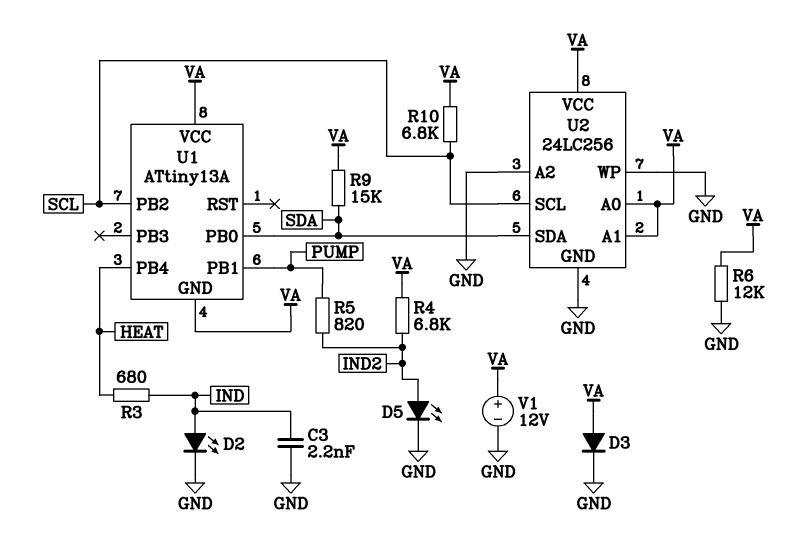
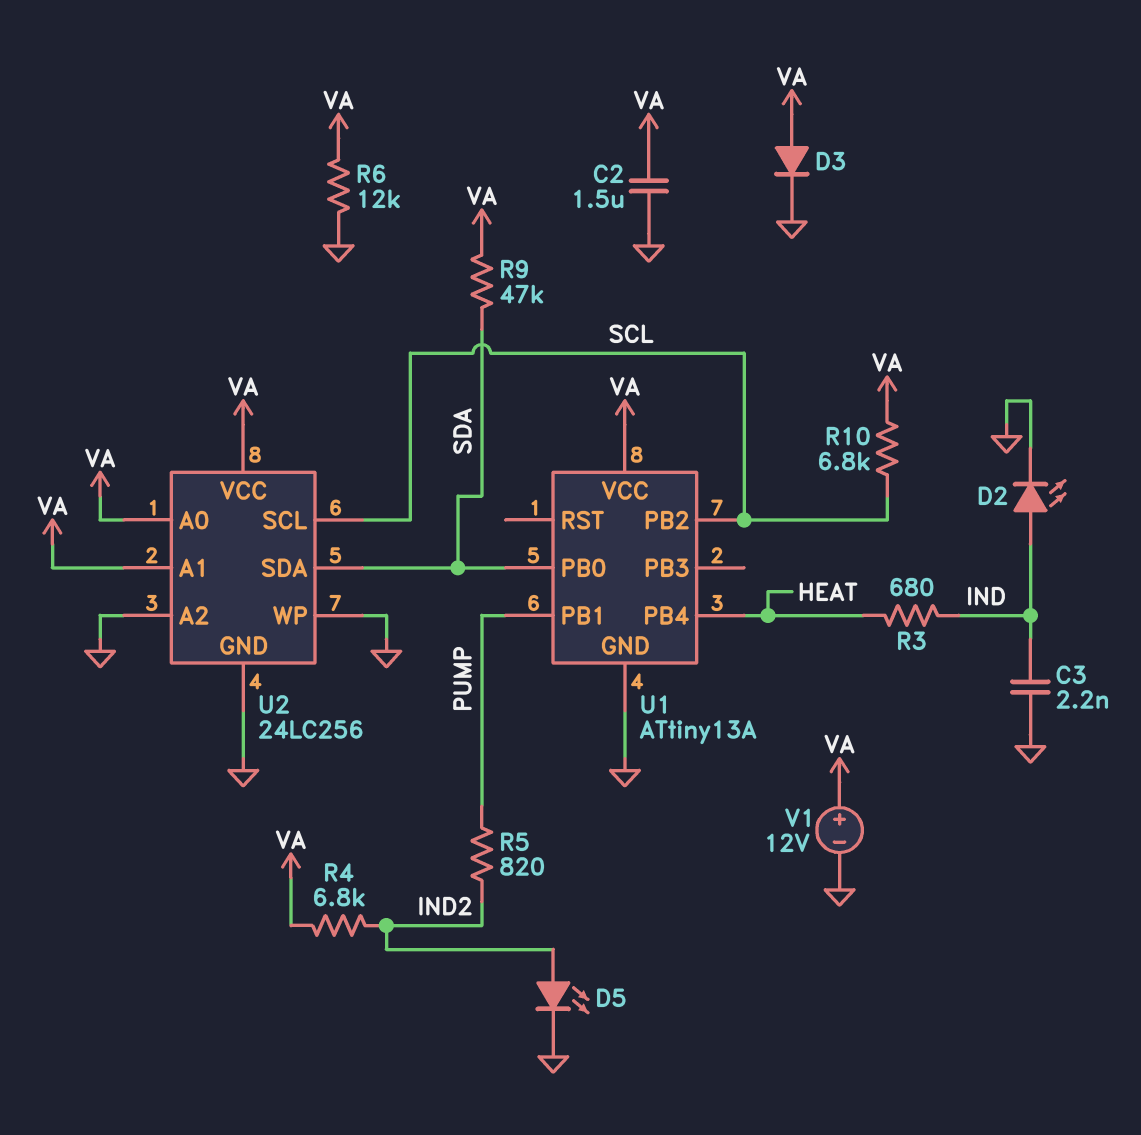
C2: none -> 1.5uF (GND, VA)
R9: 15k (SDA, VA) -> 47k (SDA, VA)
U1 pin GND: VA -> GND

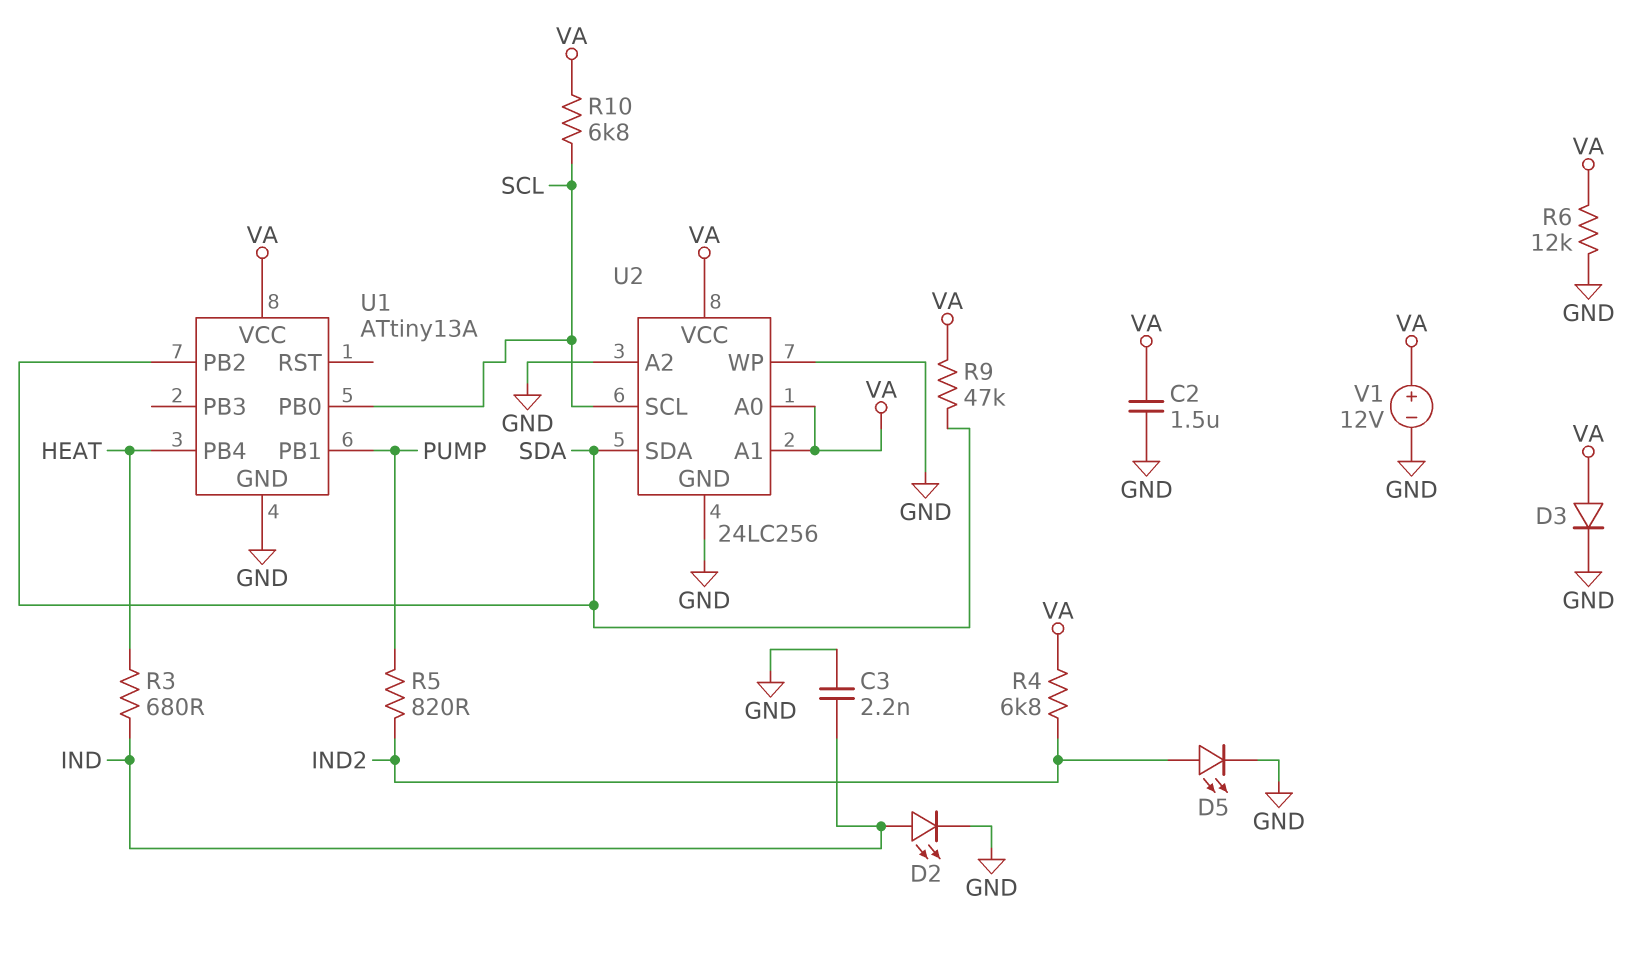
U1 pin PB0: SDA -> SCL
U1 pin PB2: SCL -> SDA

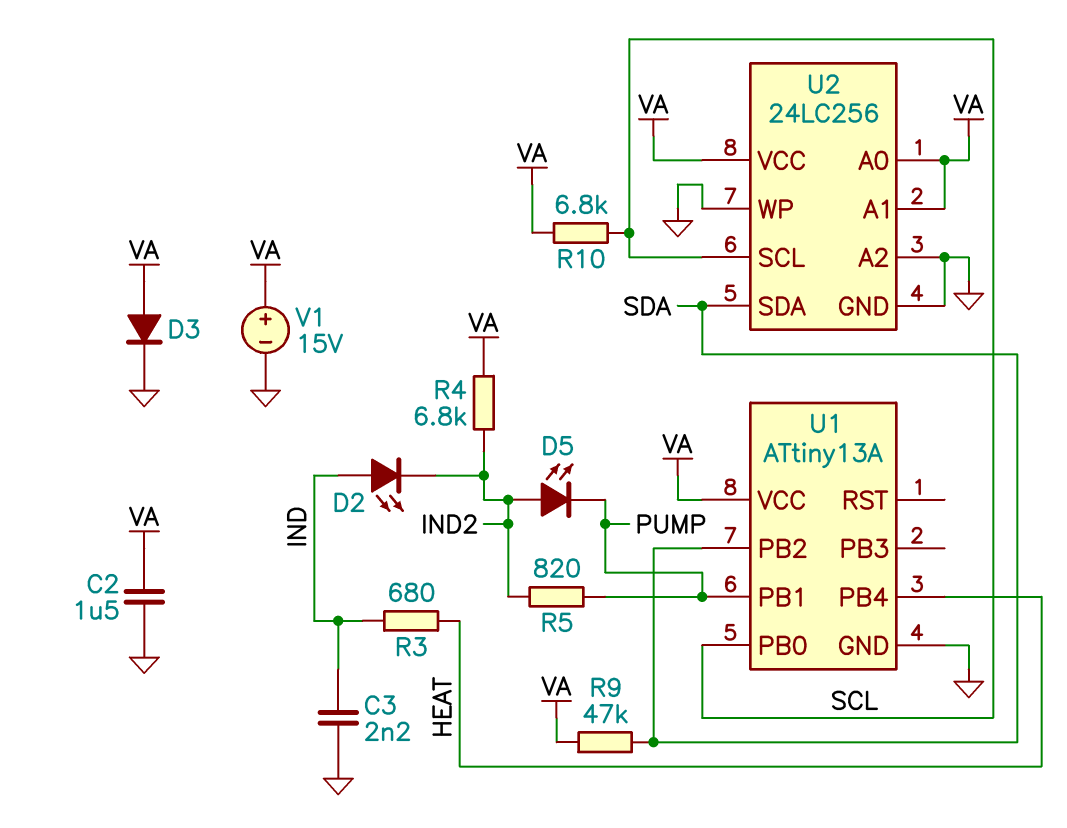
D2: LED (A IND, K GND) -> LED (A IND, K IND2)
D5: LED (A IND2, K GND) -> LED (A IND2, K PUMP)
R6: 12k (GND, VA) -> none
V1: 12V (plus VA, minus GND) -> 15V (plus VA, minus GND)

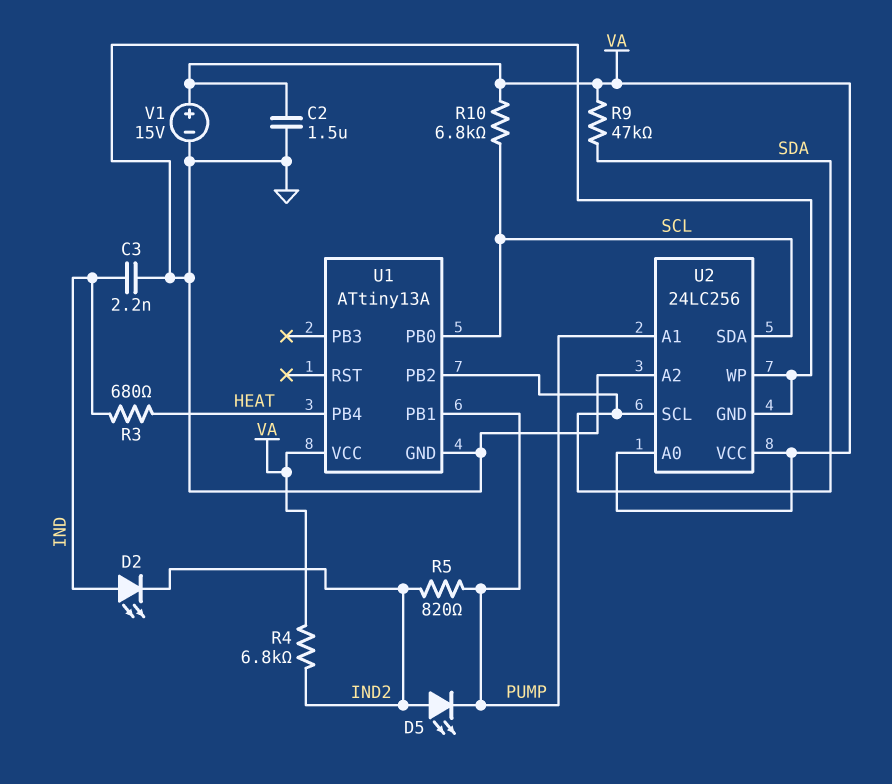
D3: diode (A VA, K GND) -> none
U2 pin A1: VA -> PUMP
U2 pin SCL: SCL -> SDA
U2 pin SDA: SDA -> SCL

